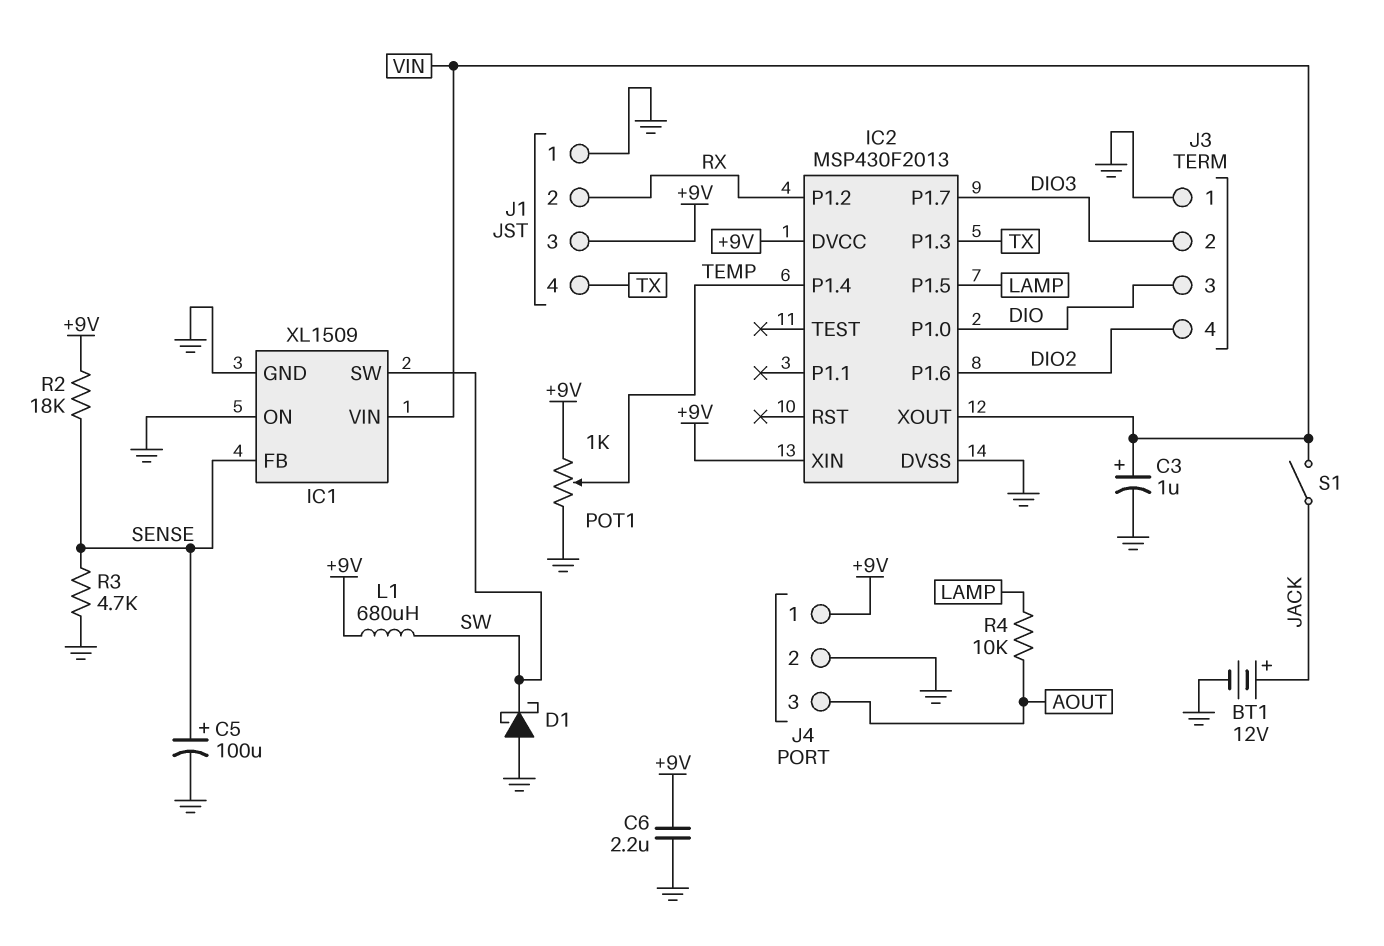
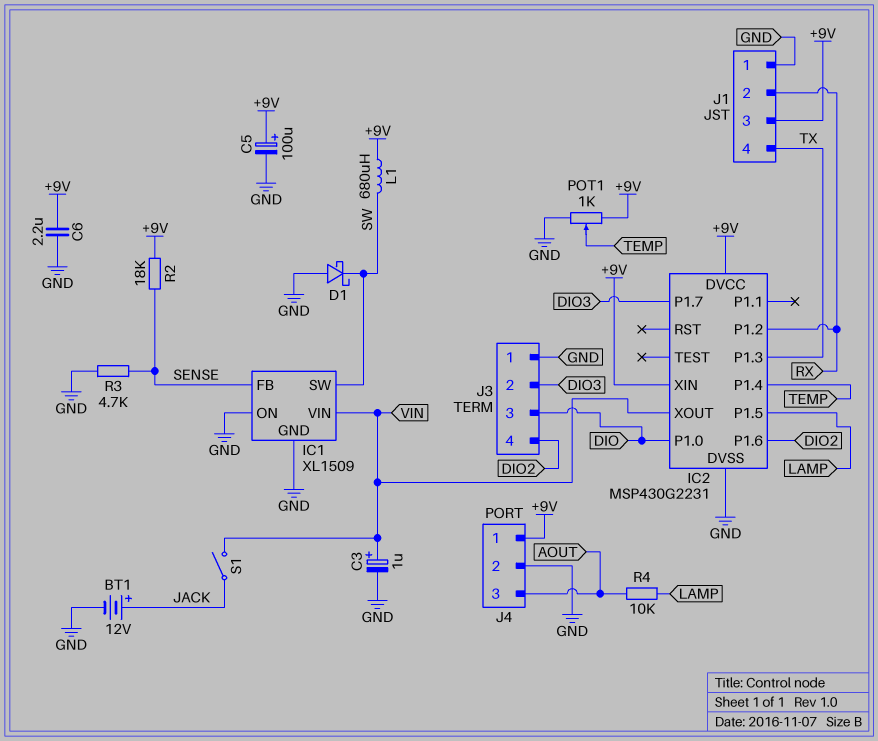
C5: 100uF (plus SENSE, minus GND) -> 100uF (plus +9V, minus GND)
IC2: MSP430F2013 -> MSP430G2231

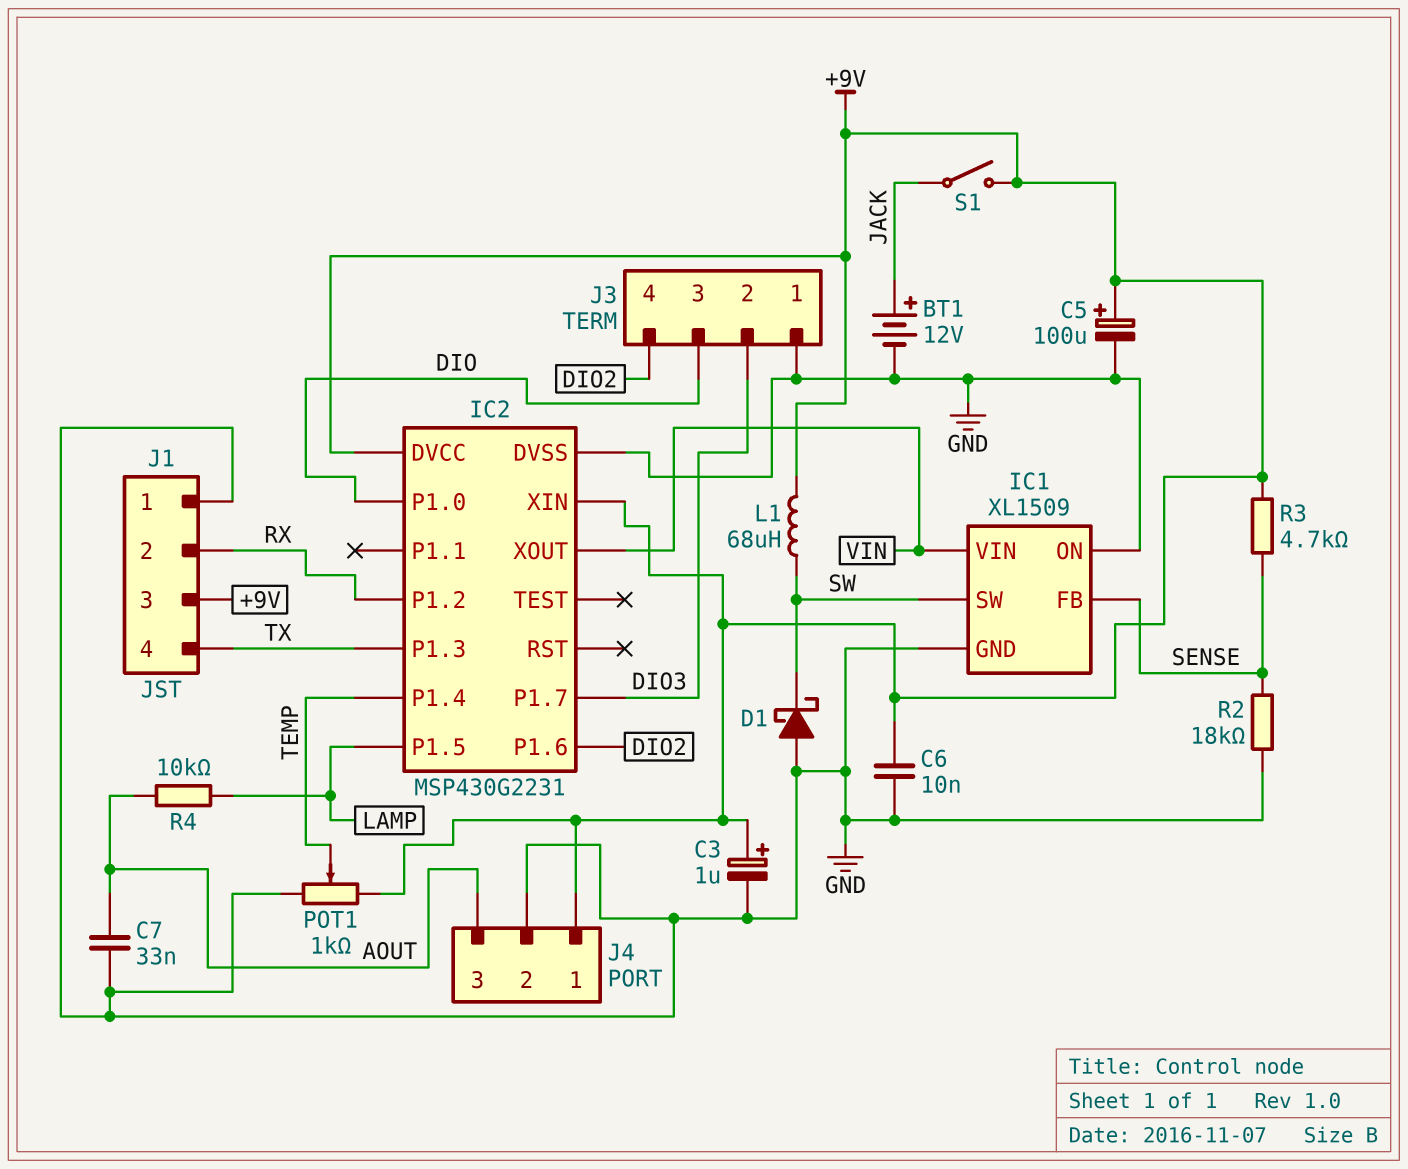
C3: 1uF (plus VIN, minus GND) -> 1uF (plus +9V, minus GND)
C6: 2.2uF (+9V, GND) -> 10nF (+9V, GND)
C7: none -> 33nF (AOUT, GND)
L1: 680uH (+9V, SW) -> 68uH (+9V, SW)
R2: 18k (+9V, SENSE) -> 18k (GND, SENSE)
R3: 4.7k (GND, SENSE) -> 4.7k (+9V, SENSE)
S1: switch (JACK, VIN) -> switch (+9V, JACK)

